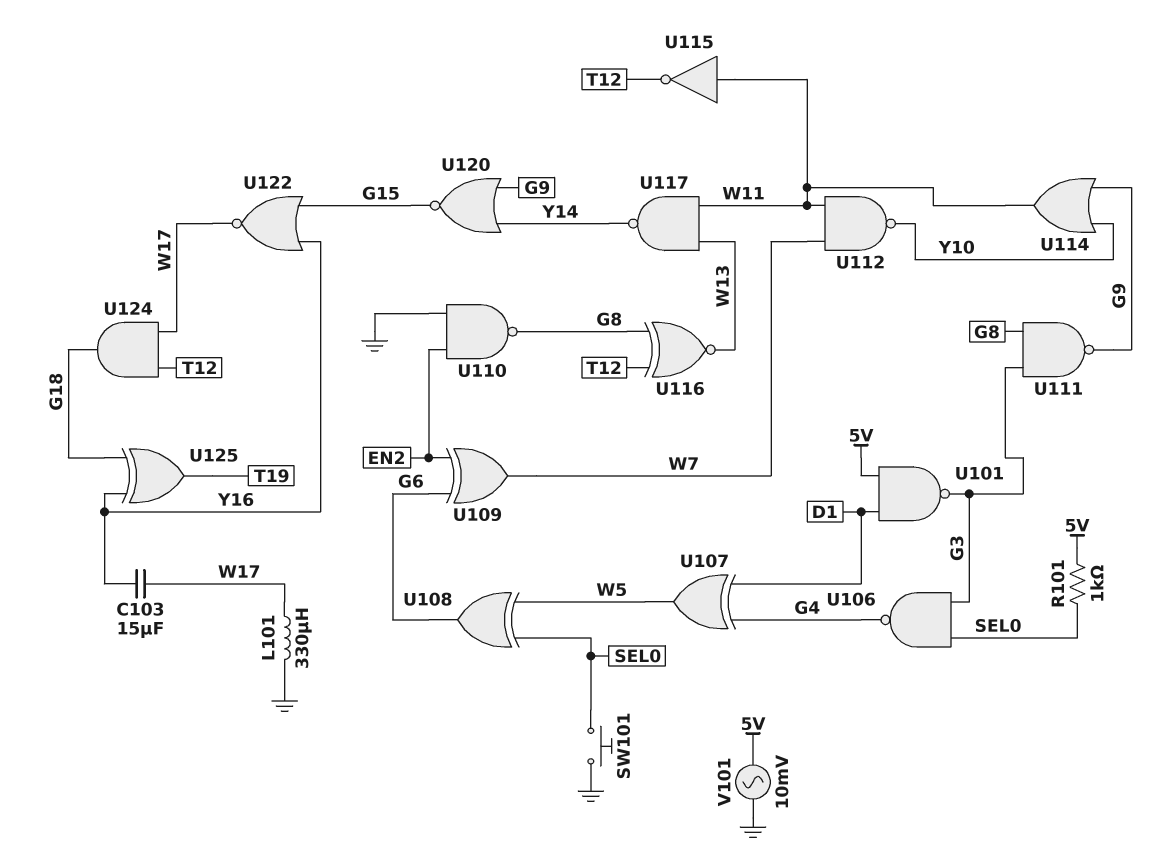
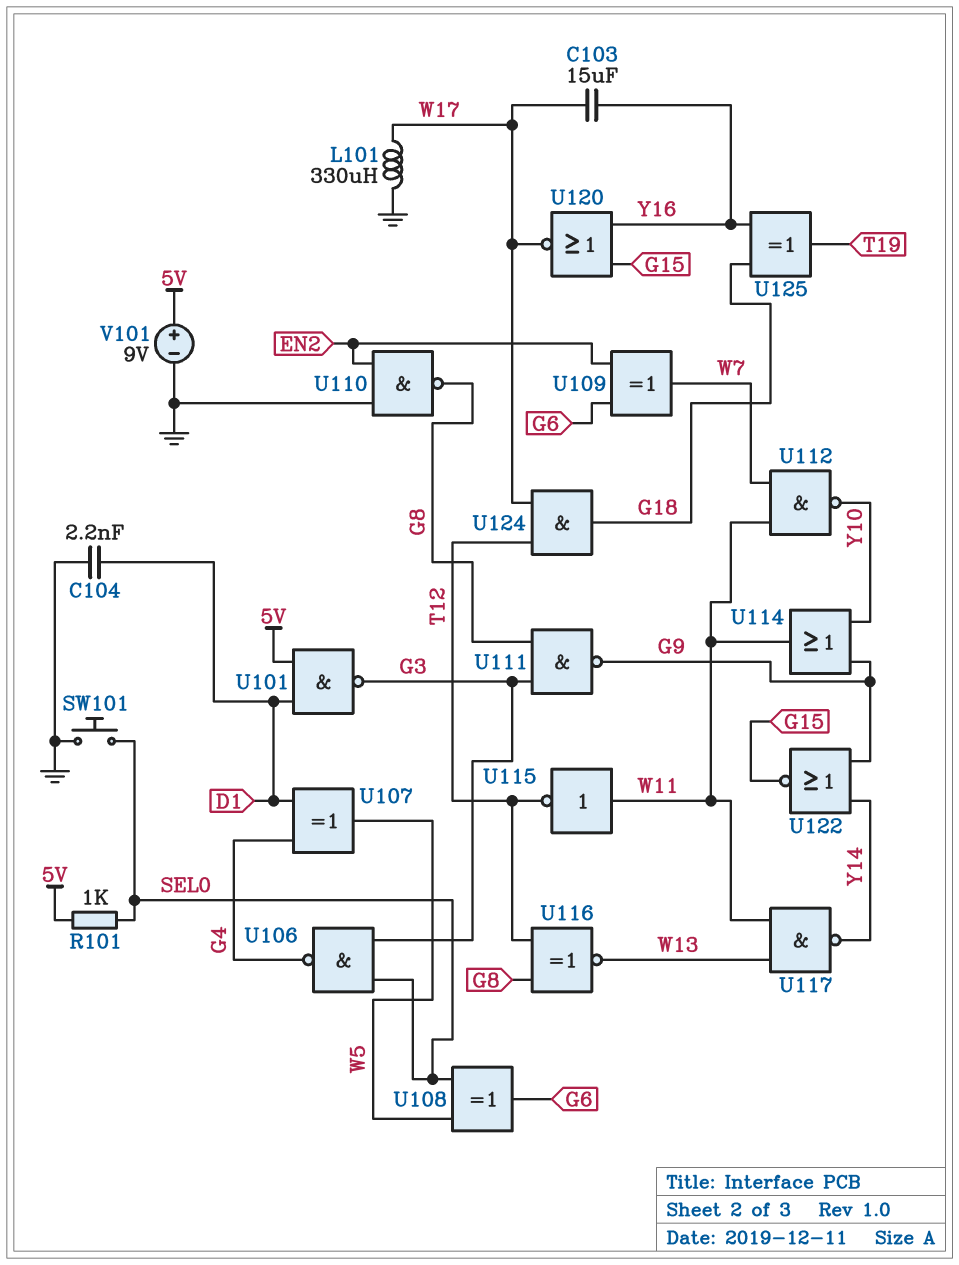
C104: none -> 2.2nF (D1, GND)
U120: NOR (in G9, in Y14, out G15) -> NOR (in G15, in Y16, out W17)
U122: NOR (in G15, in Y16, out W17) -> NOR (in G9, in Y14, out G15)
V101: AC 10mV (5V, GND) -> 9V (plus 5V, minus GND)

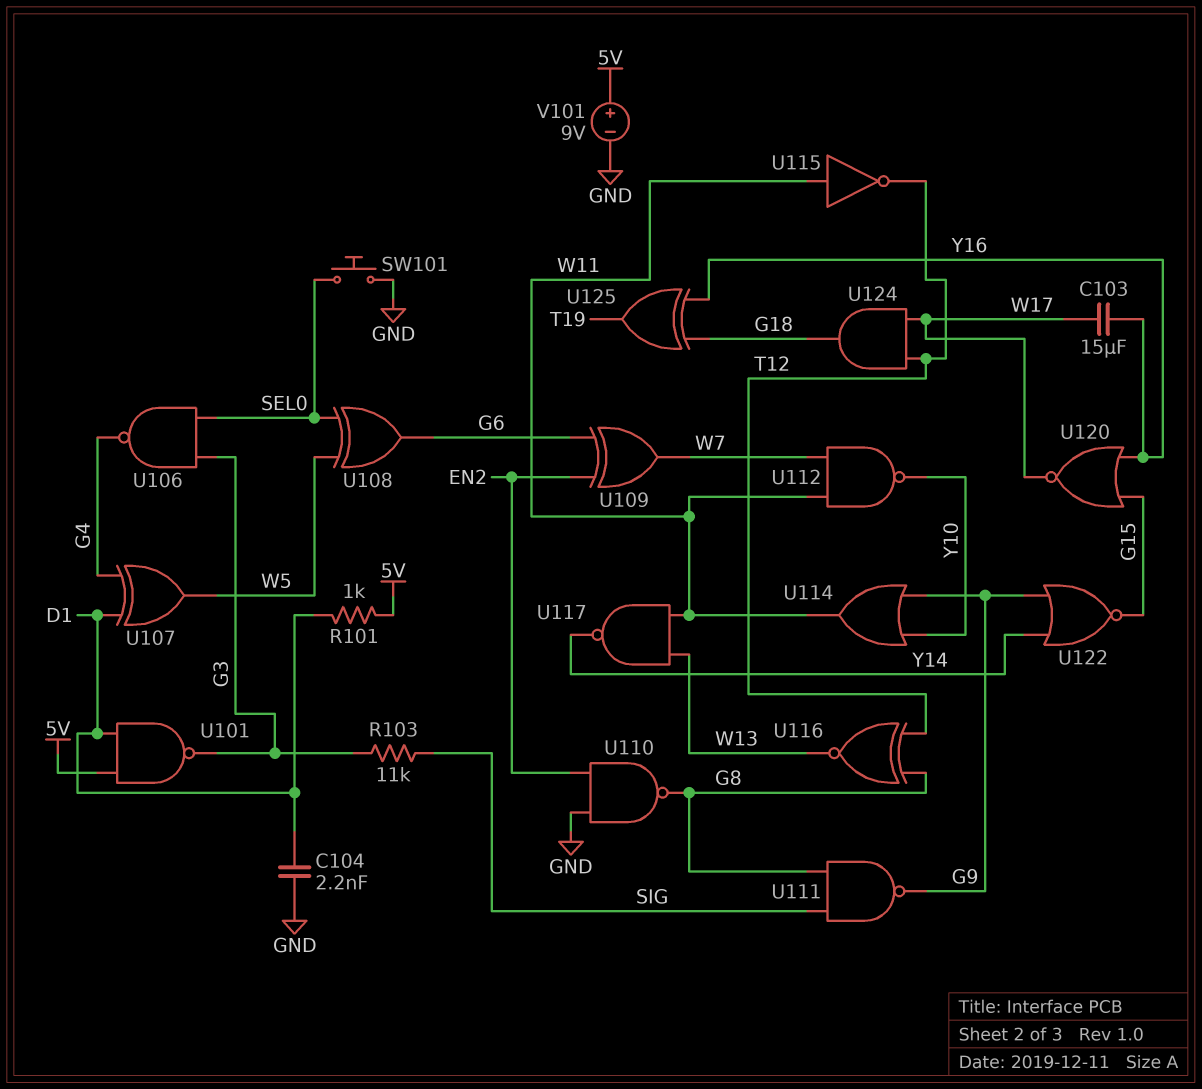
L101: 330uH (GND, W17) -> none
R101: 1k (5V, SEL0) -> 1k (5V, D1)
R103: none -> 11k (G3, SIG)
U111: NAND (in G3, in G8, out G9) -> NAND (in G8, in SIG, out G9)

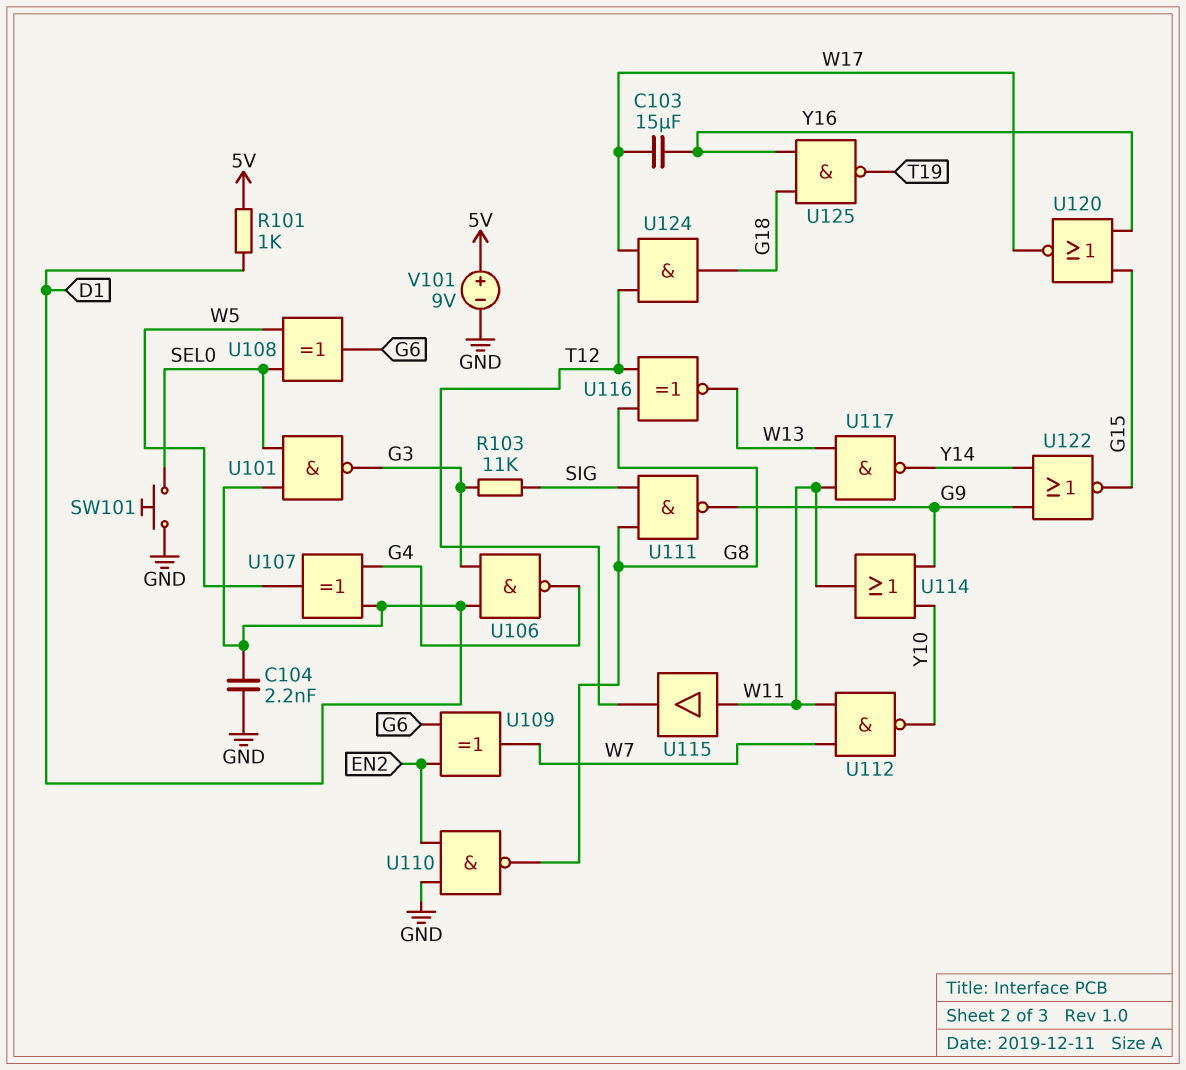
U101: NAND (in 5V, in D1, out G3) -> NAND (in D1, in SEL0, out G3)
U106: NAND (in G3, in SEL0, out G4) -> NAND (in D1, in G3, out G4)
U115: NOT (in W11, out T12) -> buffer (in W11, out T12)
U125: XOR (in G18, in Y16, out T19) -> NAND (in G18, in Y16, out T19)

